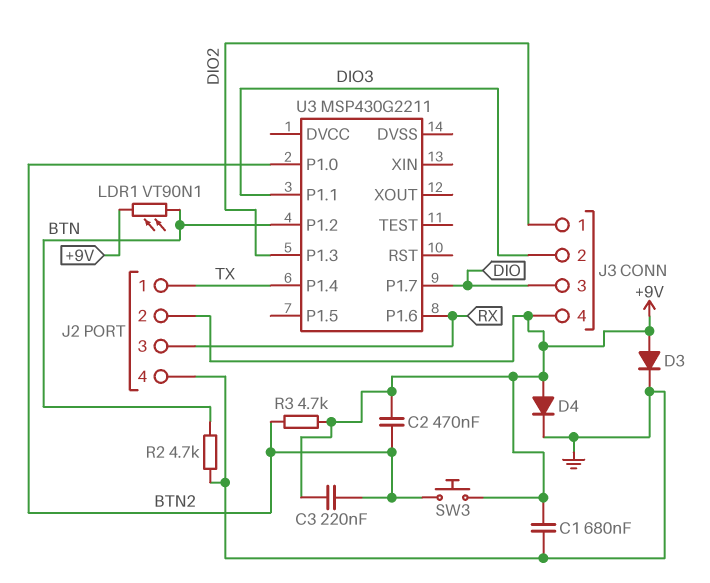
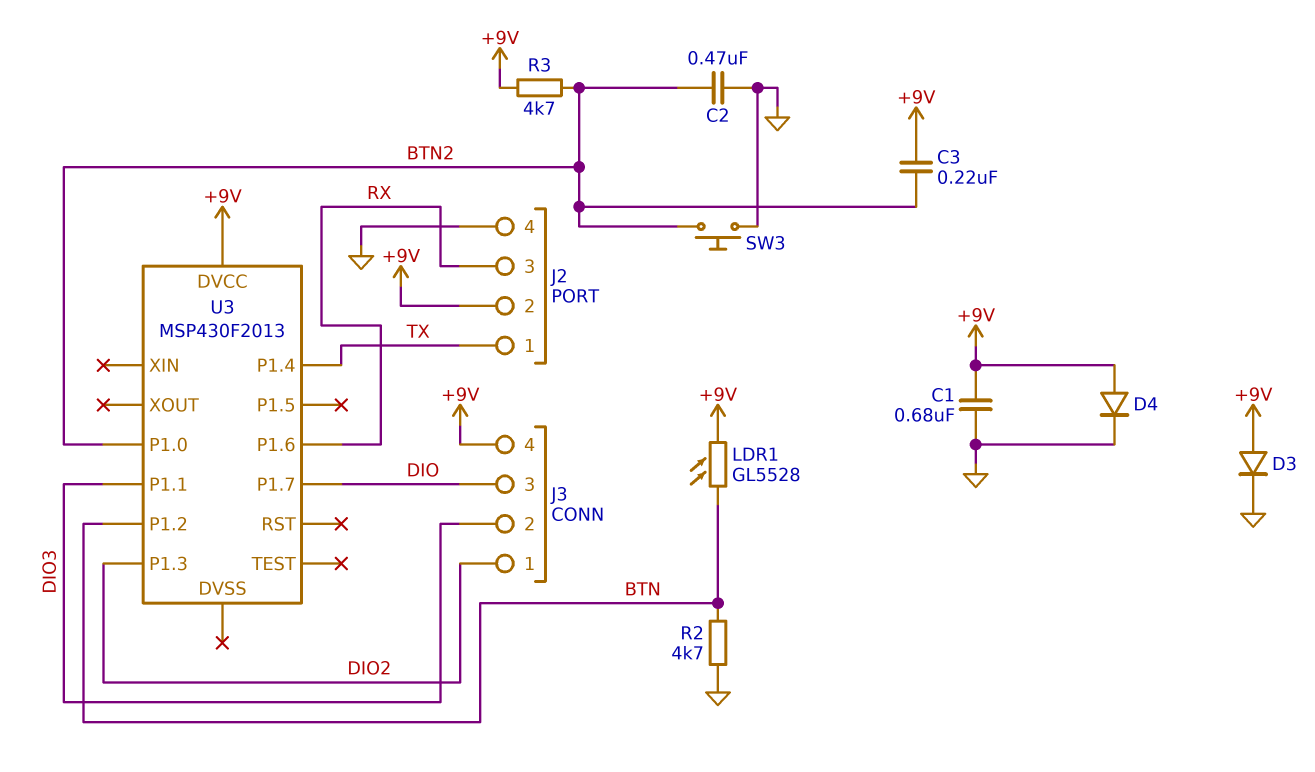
C2: 470nF (+9V, BTN2) -> 470nF (BTN2, GND)
LDR1: VT90N1 (+9V, BTN) -> GL5528 (+9V, BTN)
SW3: button (+9V, BTN2) -> button (BTN2, GND)
U3: MSP430G2211 -> MSP430F2013
U3 pin DVCC: none -> +9V

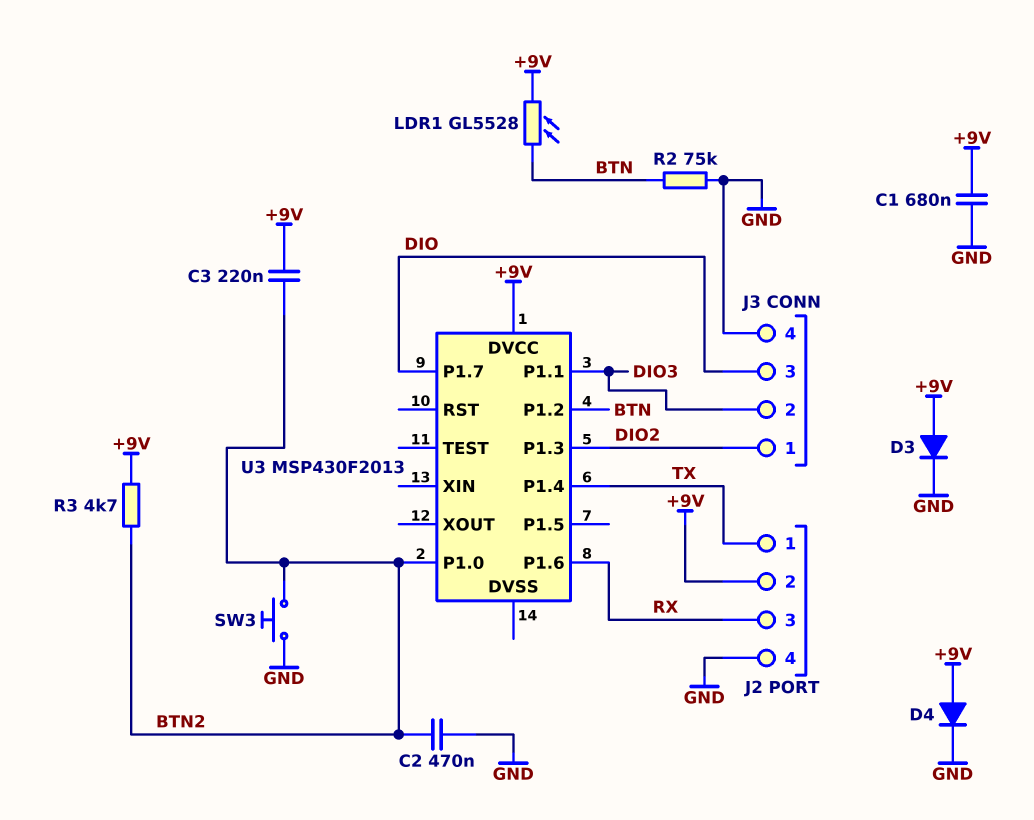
J3 pin 4: +9V -> GND
R2: 4.7k (BTN, GND) -> 75k (BTN, GND)

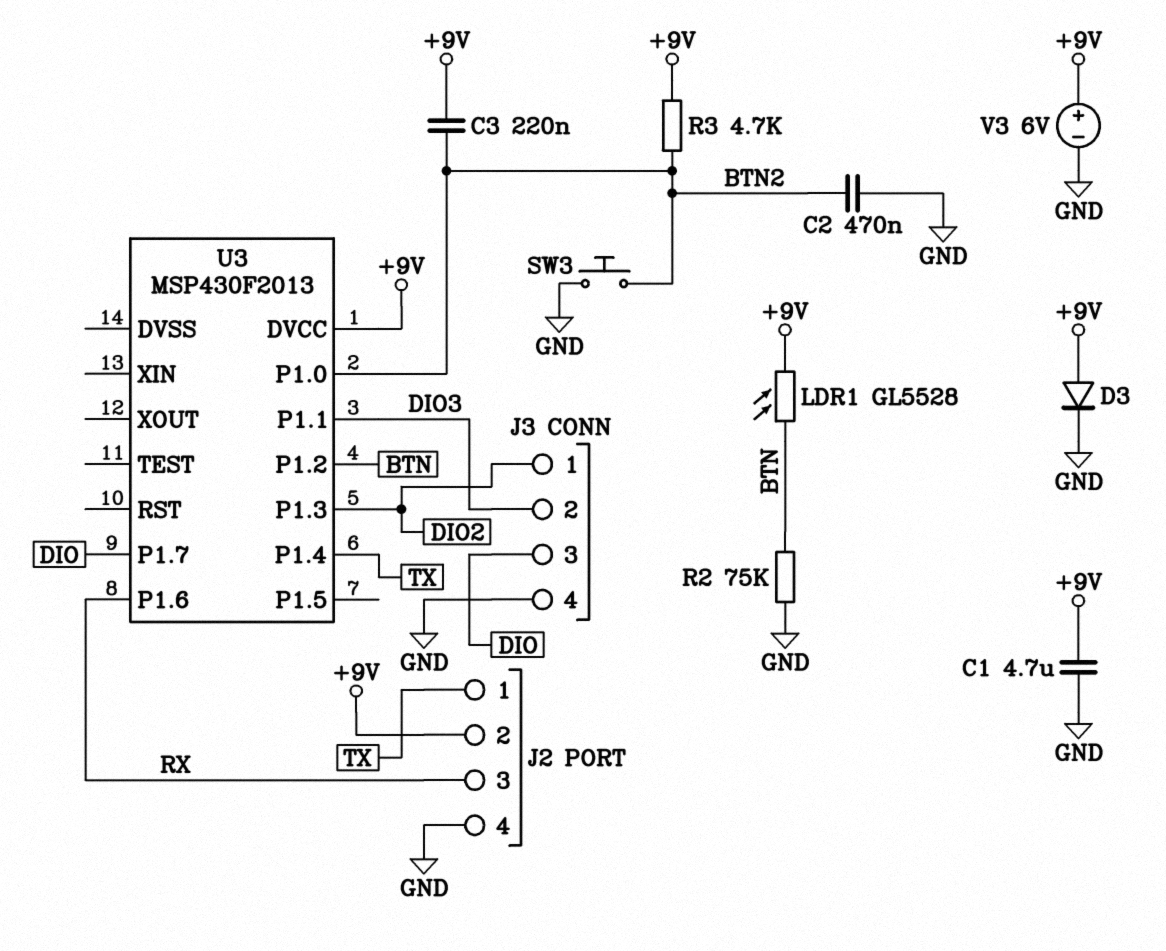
C1: 680nF (+9V, GND) -> 4.7uF (+9V, GND)
D4: diode (A +9V, K GND) -> none
V3: none -> 6V (plus +9V, minus GND)

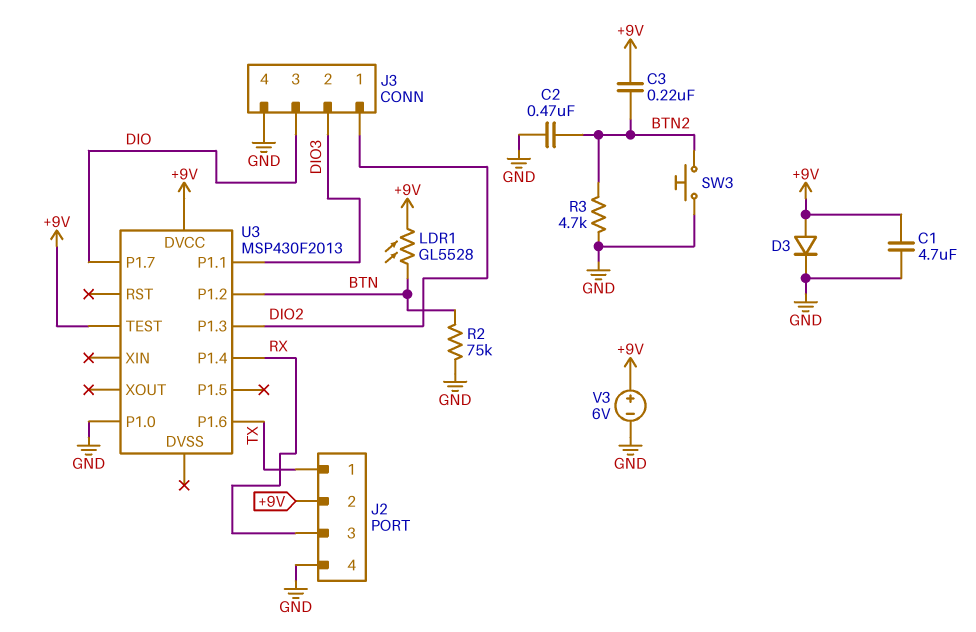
R3: 4.7k (+9V, BTN2) -> 4.7k (BTN2, GND)
U3 pin P1.0: BTN2 -> GND
U3 pin P1.4: TX -> RX
U3 pin P1.6: RX -> TX
U3 pin TEST: none -> +9V

